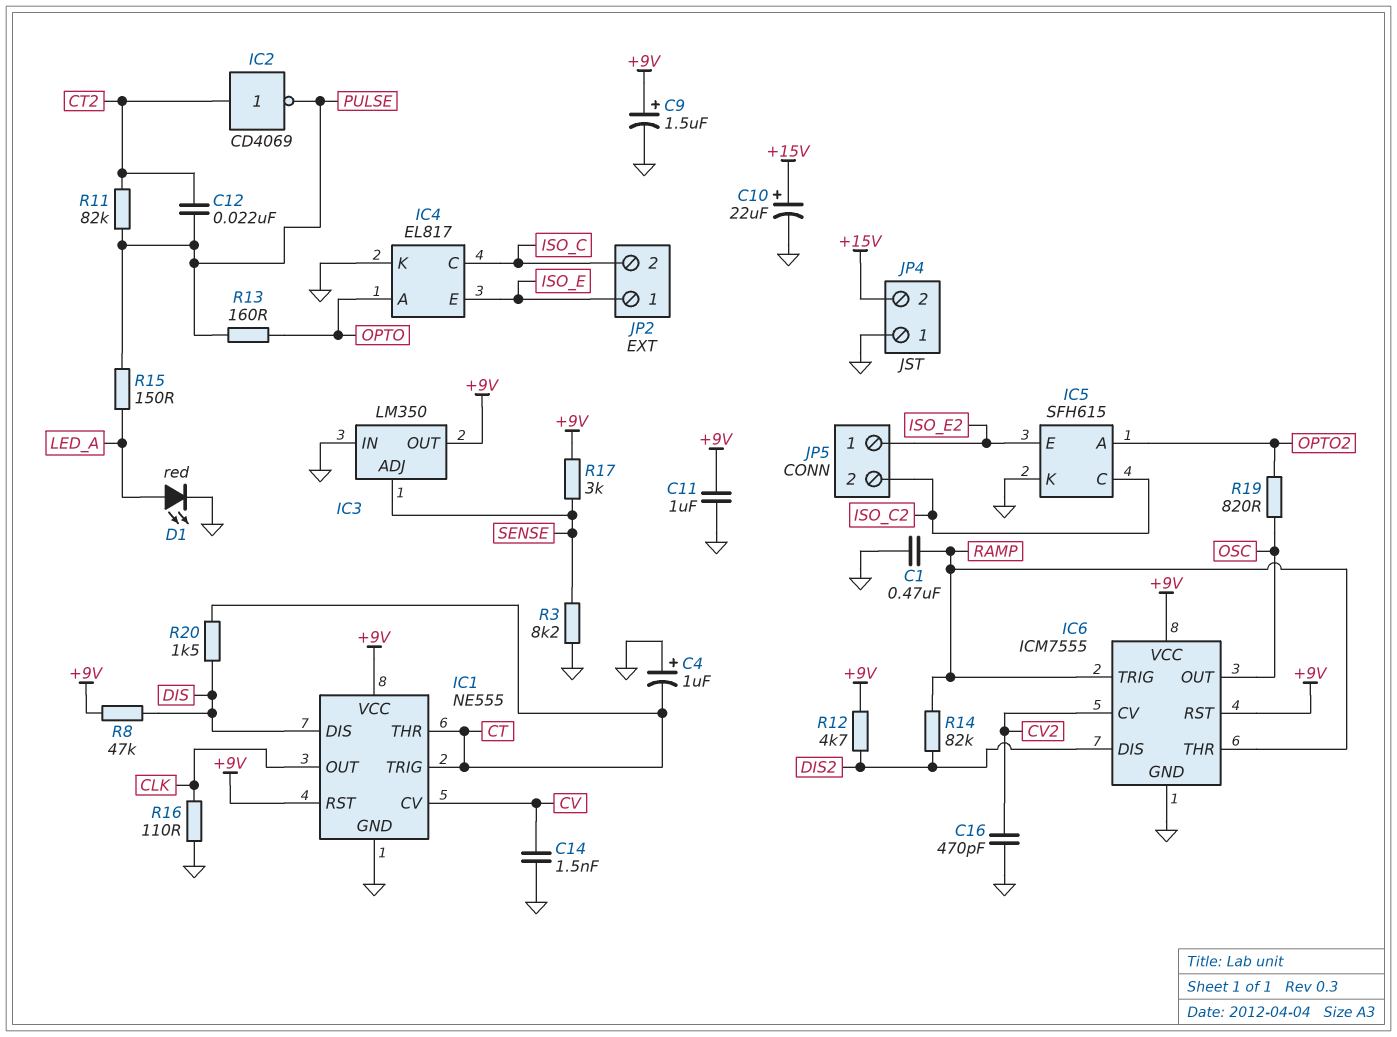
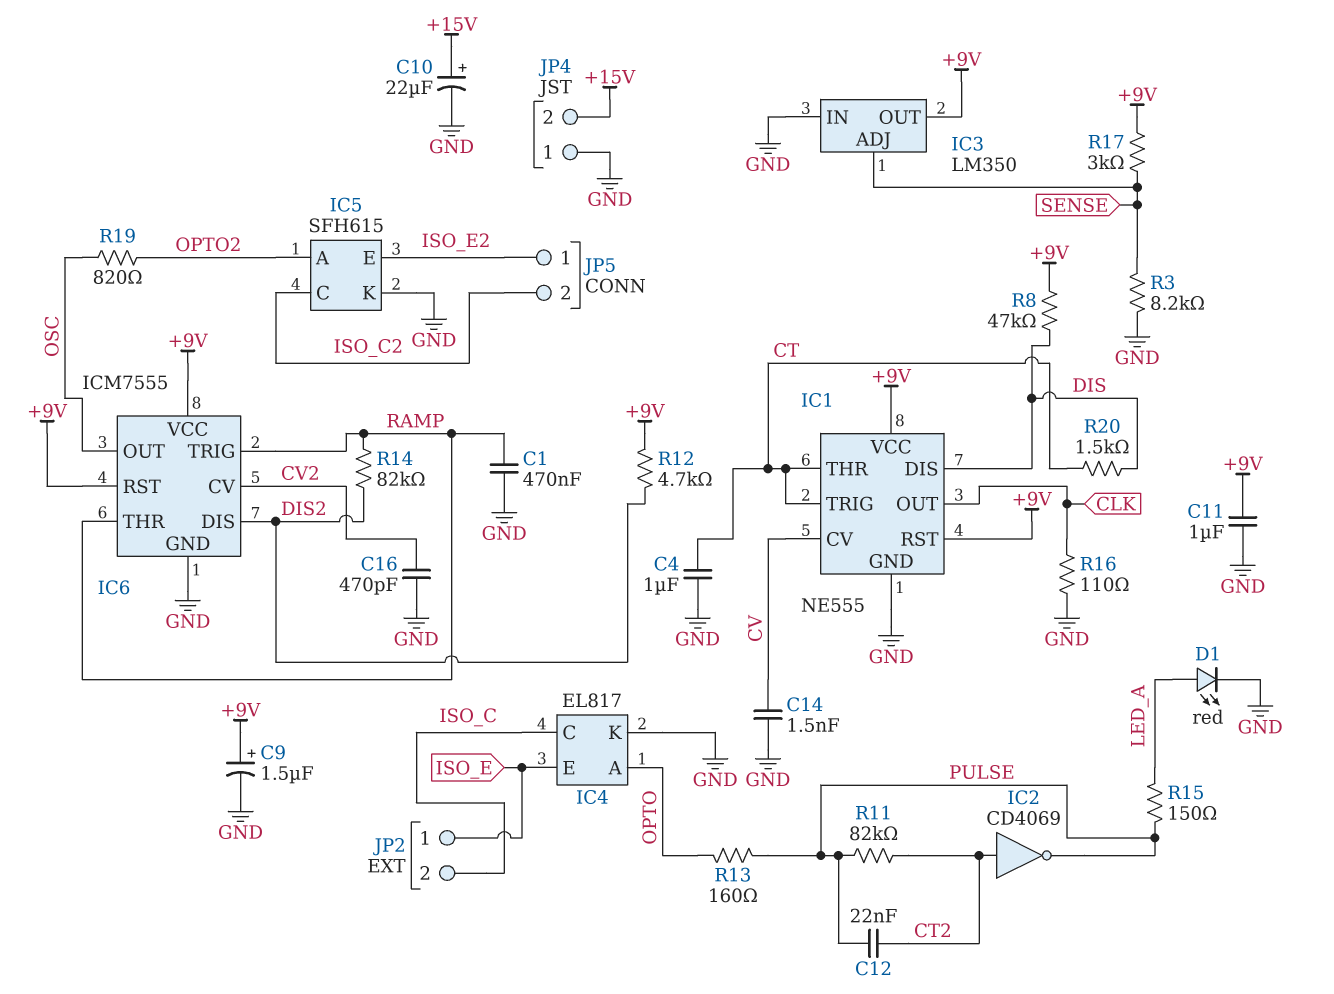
C4: 1uF (plus GND, minus CT) -> 1uF (CT, GND)

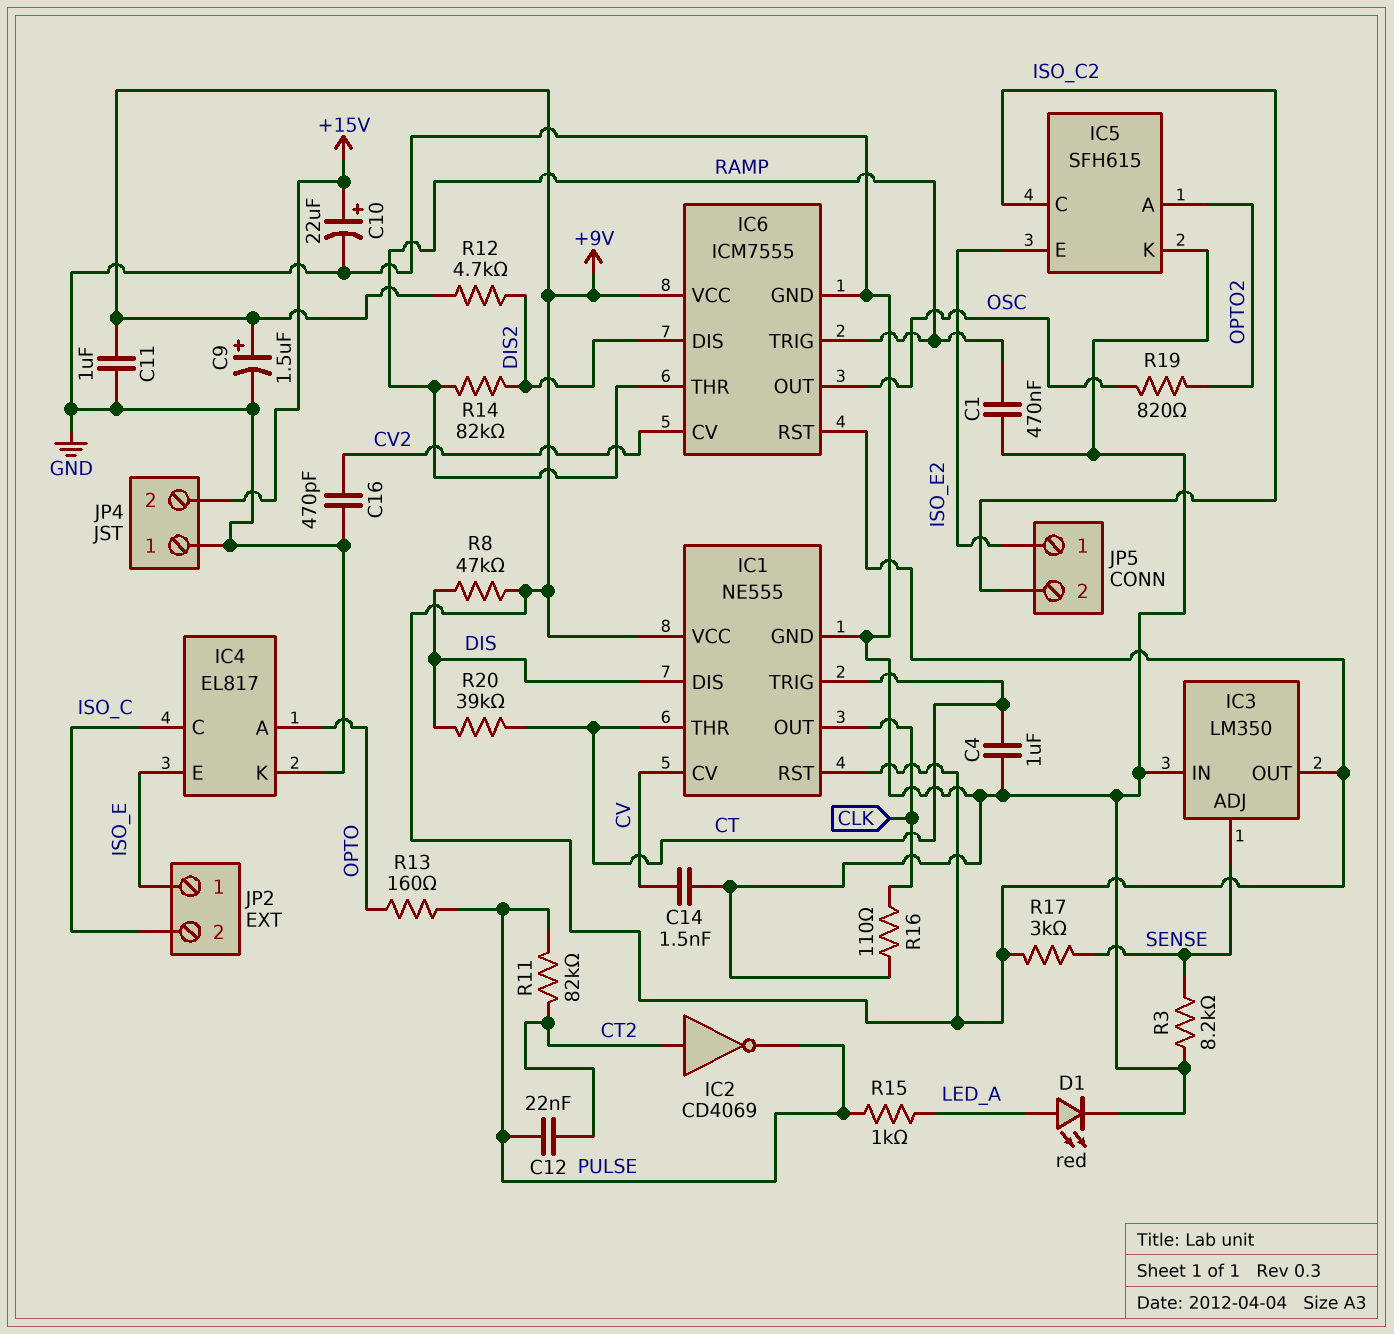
R15: 150 (LED_A, PULSE) -> 1k (LED_A, PULSE)
R20: 1.5k (CT, DIS) -> 39k (CT, DIS)

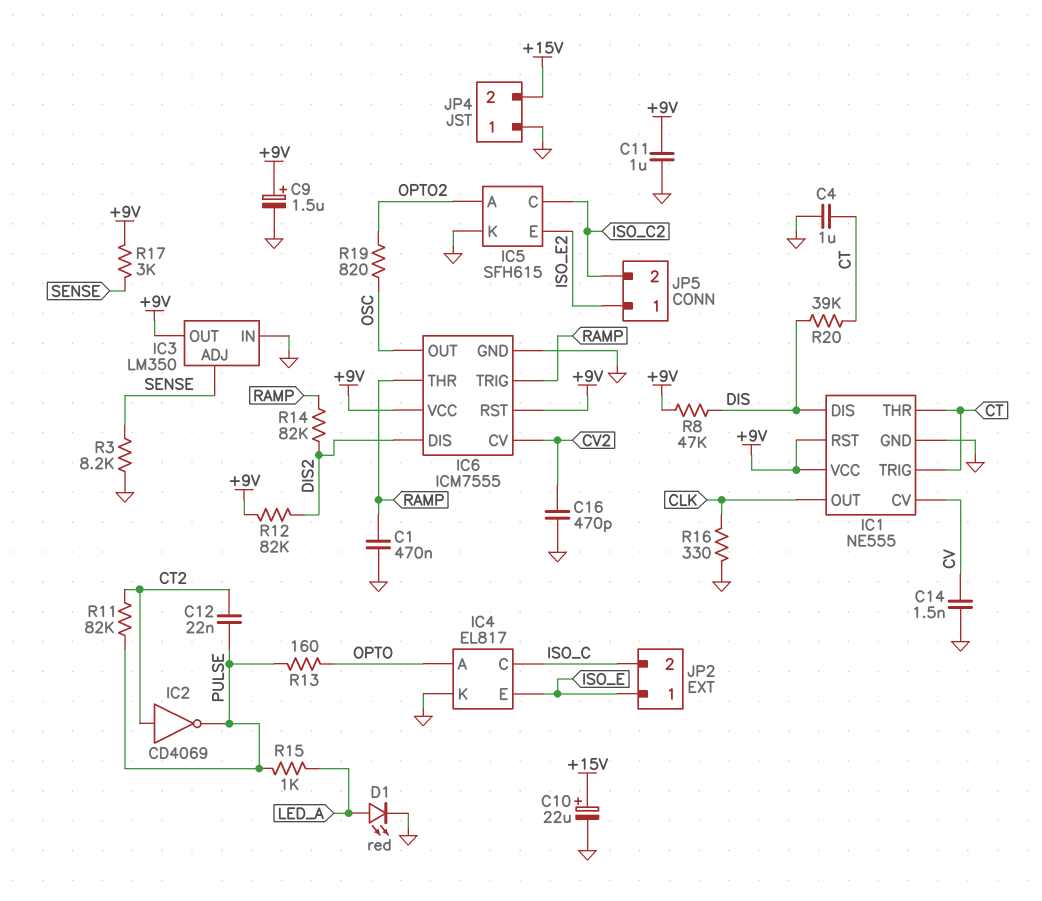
R12: 4.7k (+9V, DIS2) -> 82k (+9V, DIS2)
R16: 110 (CLK, GND) -> 330 (CLK, GND)

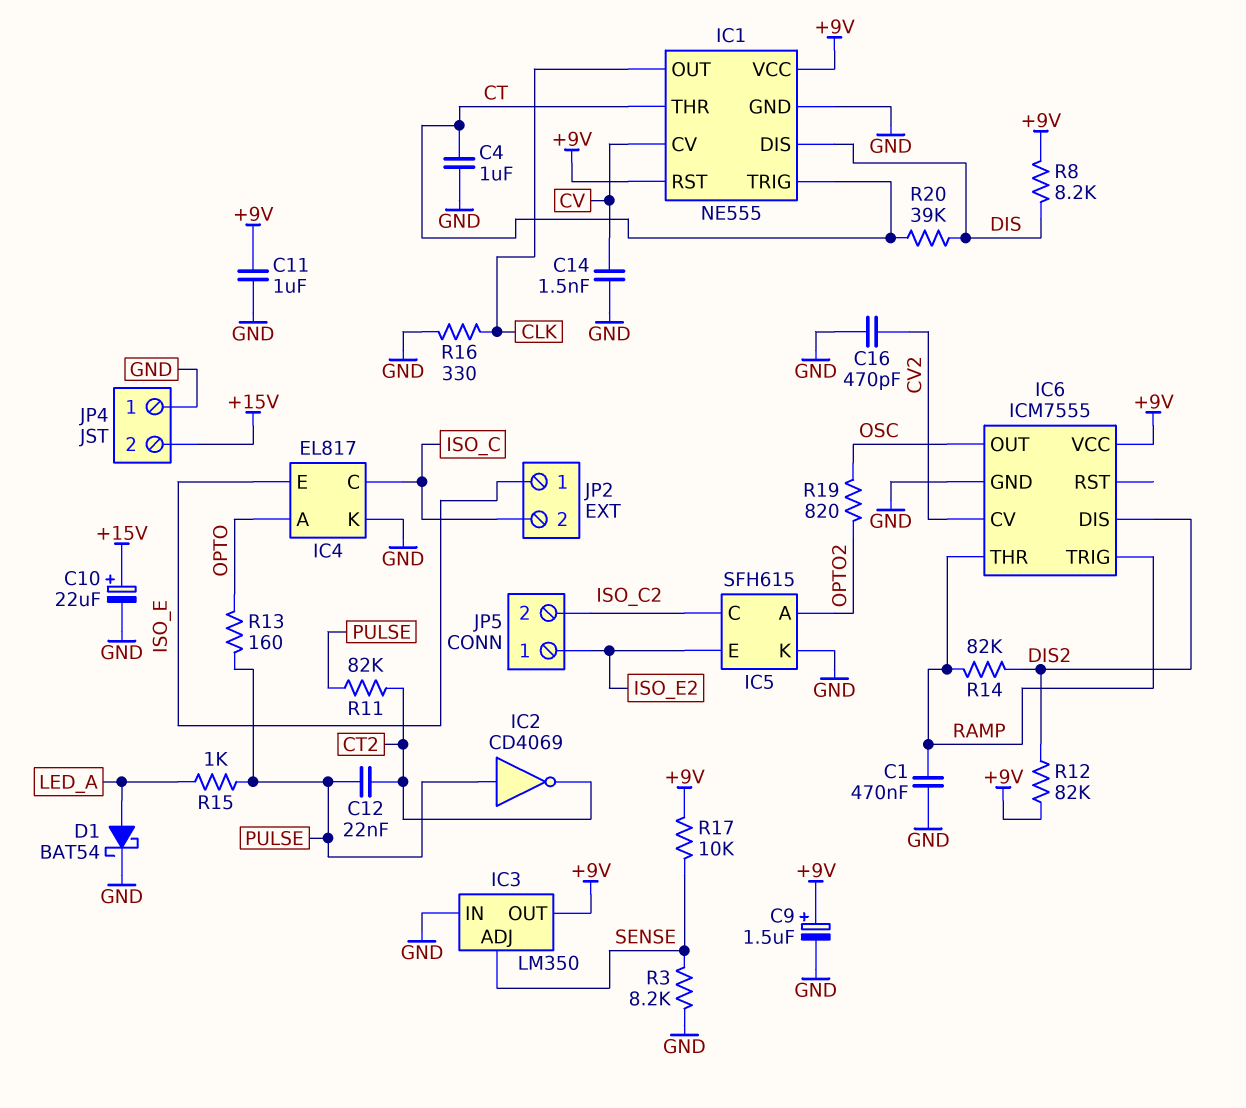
D1: LED red (A LED_A, K GND) -> schottky BAT54 (A LED_A, K GND)
IC2: NOT CD4069 (in CT2, out PULSE) -> NOT CD4069 (in PULSE, out CT2)
IC6 pin RST: +9V -> none
R8: 47k (+9V, DIS) -> 8.2k (+9V, DIS)
R17: 3k (+9V, SENSE) -> 10k (+9V, SENSE)

